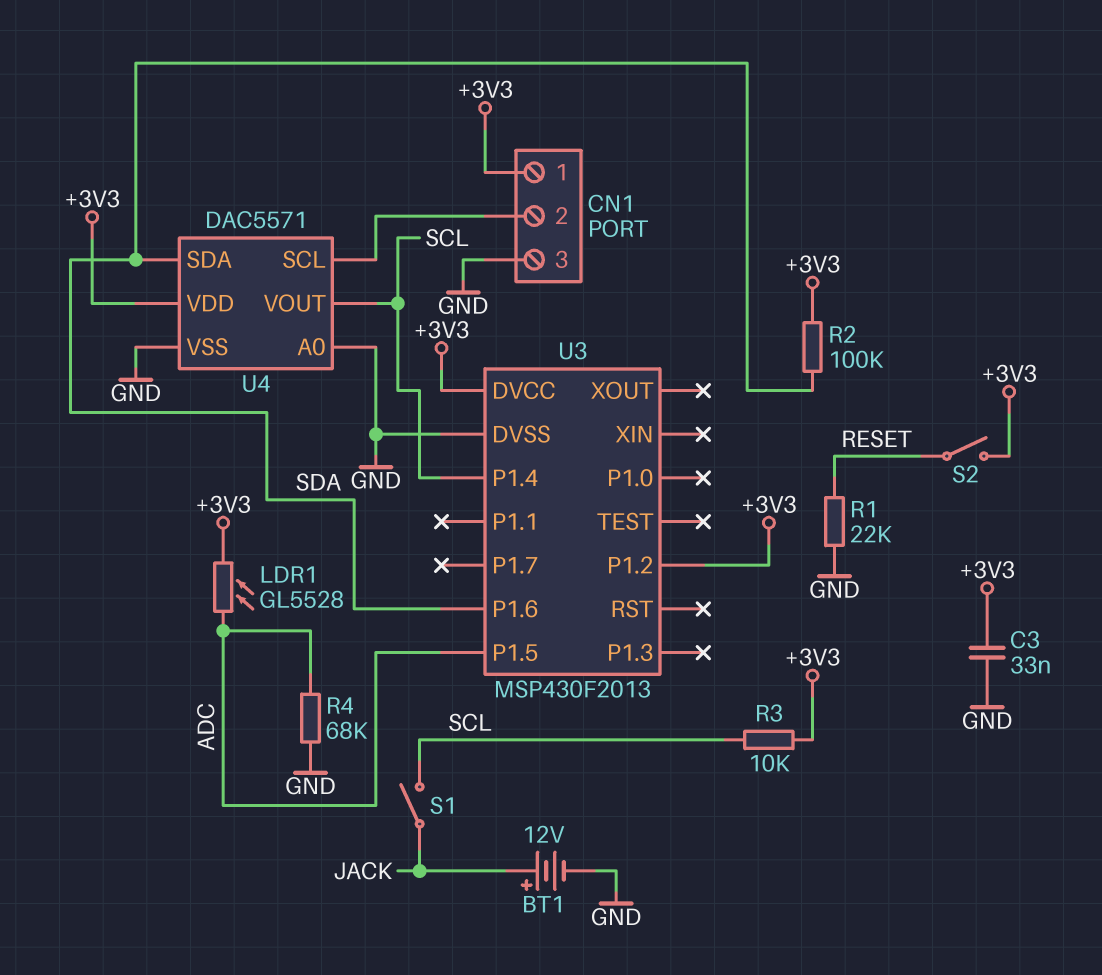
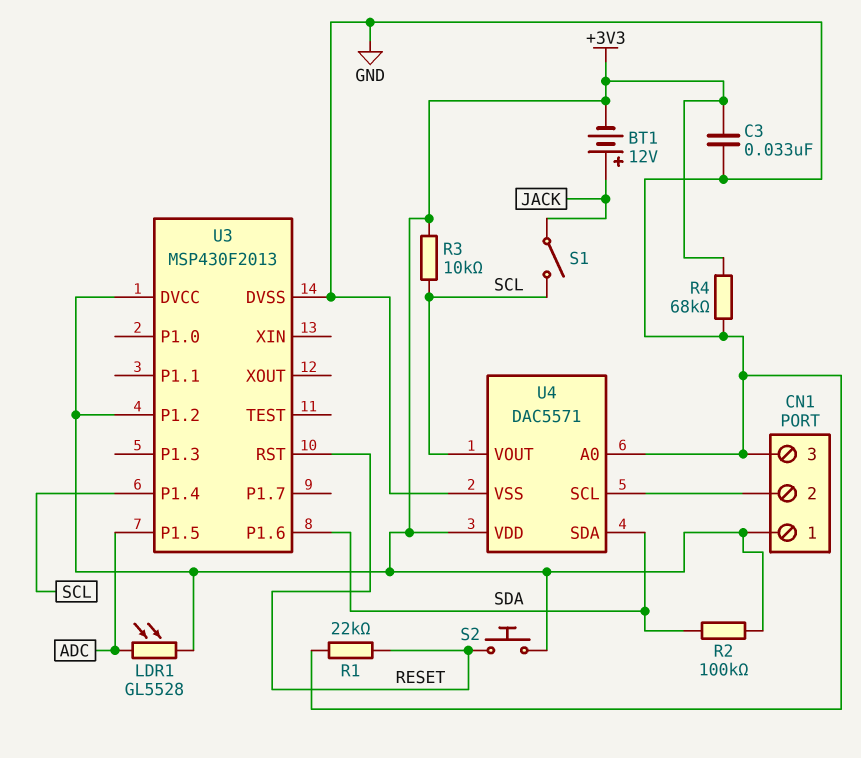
BT1: 12V (plus JACK, minus GND) -> 12V (plus JACK, minus +3V3)
R4: 68k (ADC, GND) -> 68k (+3V3, GND)
S2: switch (+3V3, RESET) -> button (+3V3, RESET)
U3 pin RST: none -> RESET

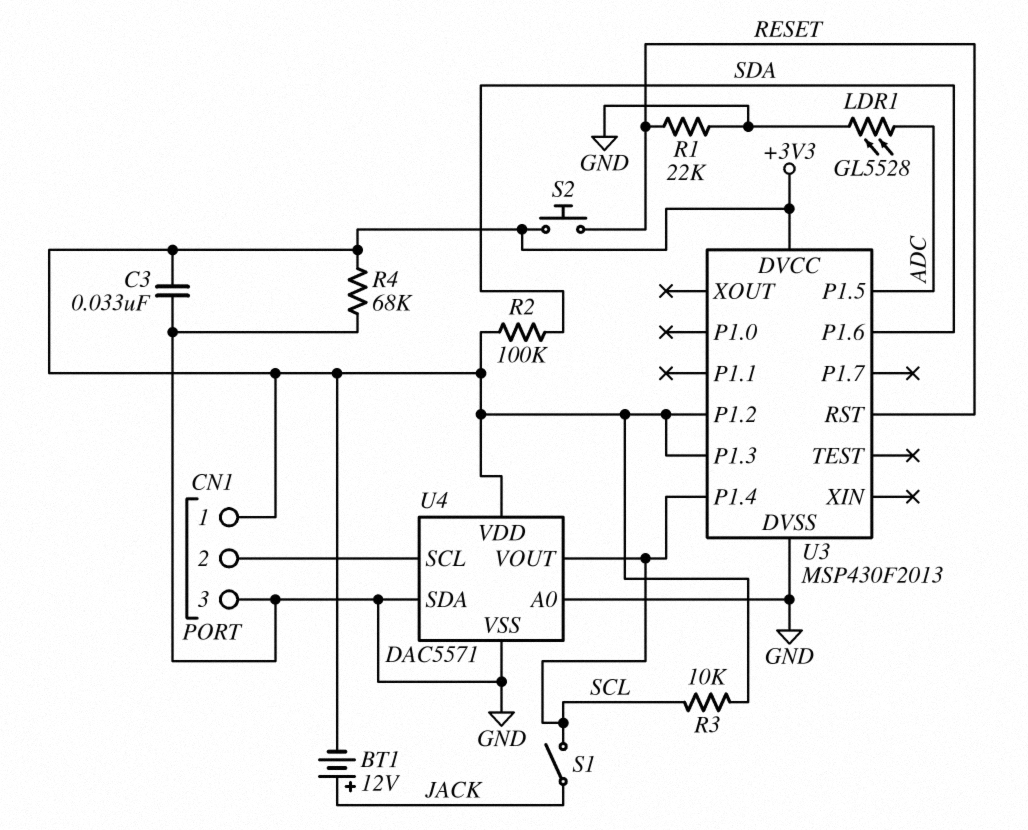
LDR1: GL5528 (+3V3, ADC) -> GL5528 (ADC, GND)
U3 pin P1.3: none -> +3V3
U4 pin SDA: SDA -> GND

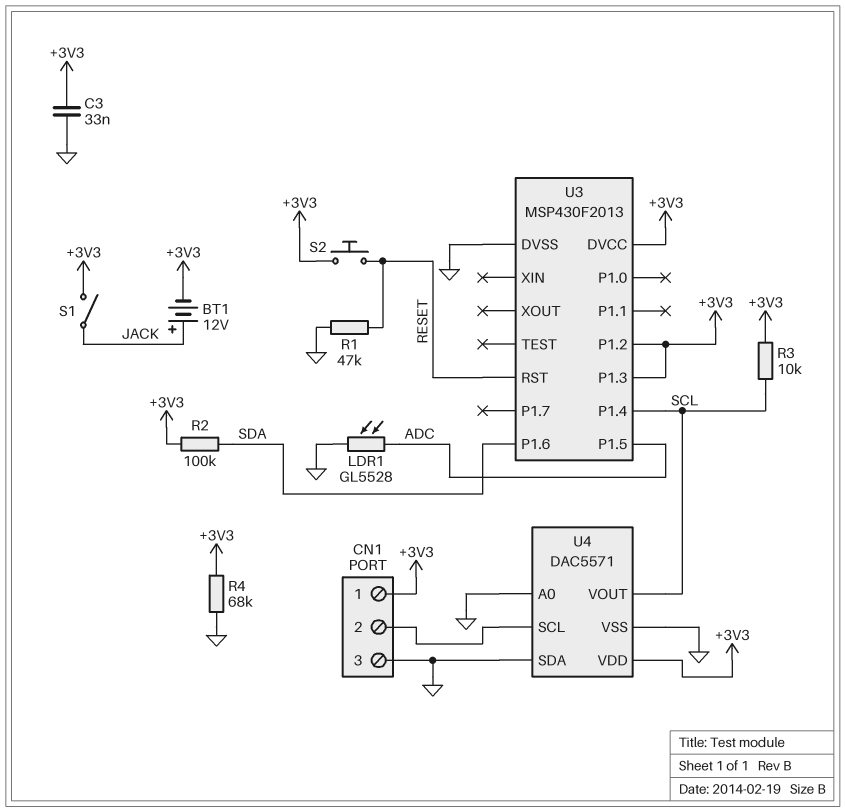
R1: 22k (GND, RESET) -> 47k (GND, RESET)
S1: switch (JACK, SCL) -> switch (+3V3, JACK)

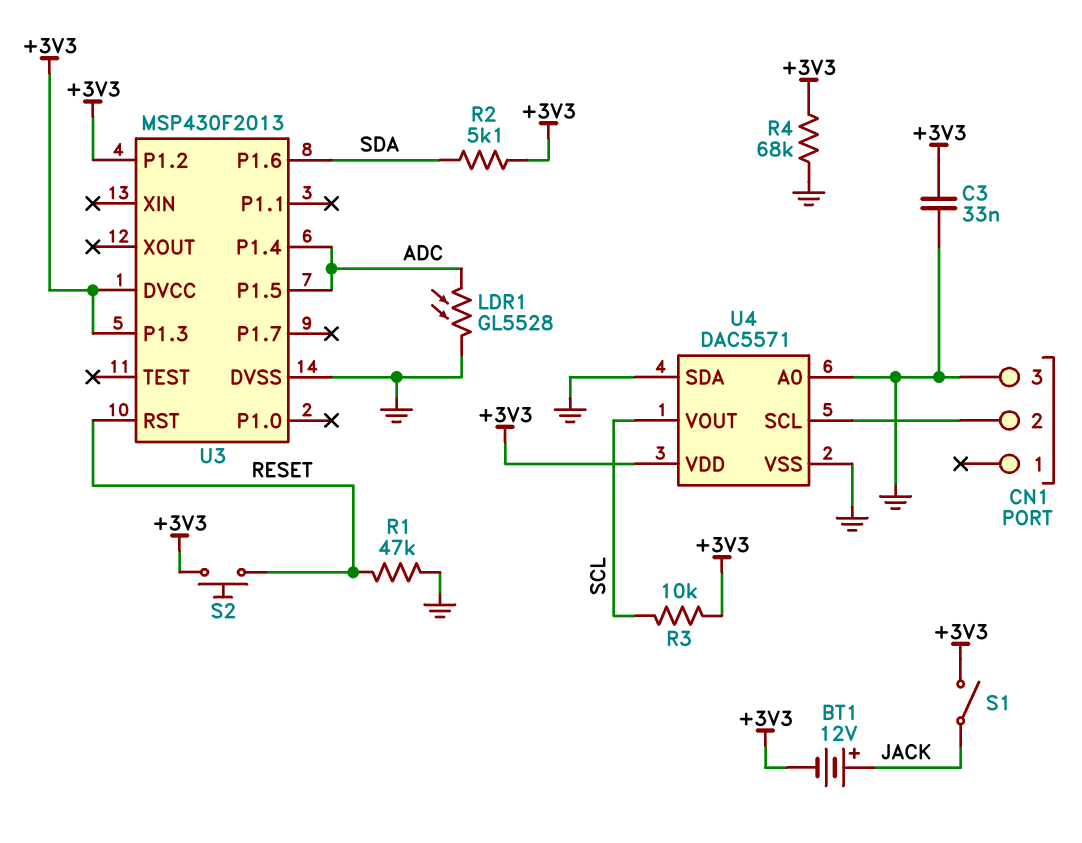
CN1 pin 1: +3V3 -> none
R2: 100k (+3V3, SDA) -> 5.1k (+3V3, SDA)
U3 pin P1.4: SCL -> ADC

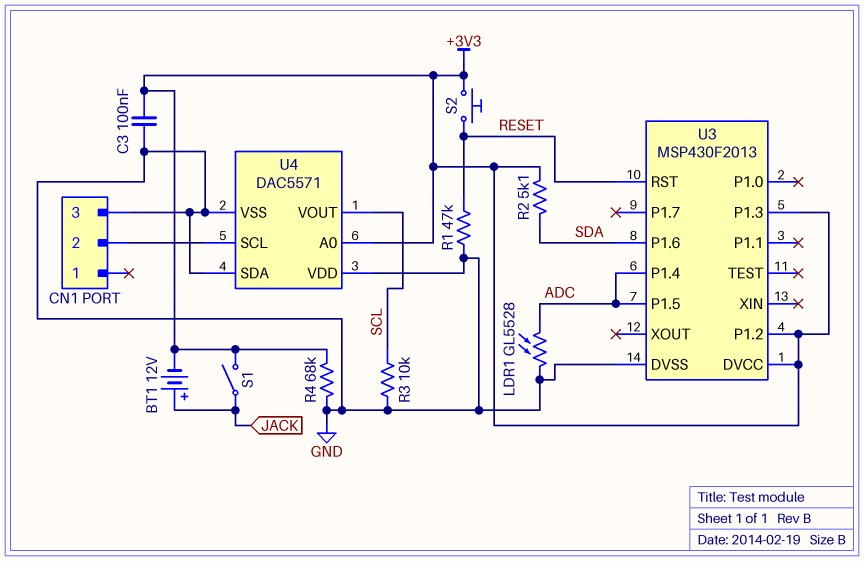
C3: 33nF (+3V3, GND) -> 100nF (+3V3, GND)
R3: 10k (+3V3, SCL) -> 10k (GND, SCL)
U4 pin A0: GND -> +3V3
U4 pin VDD: +3V3 -> GND

